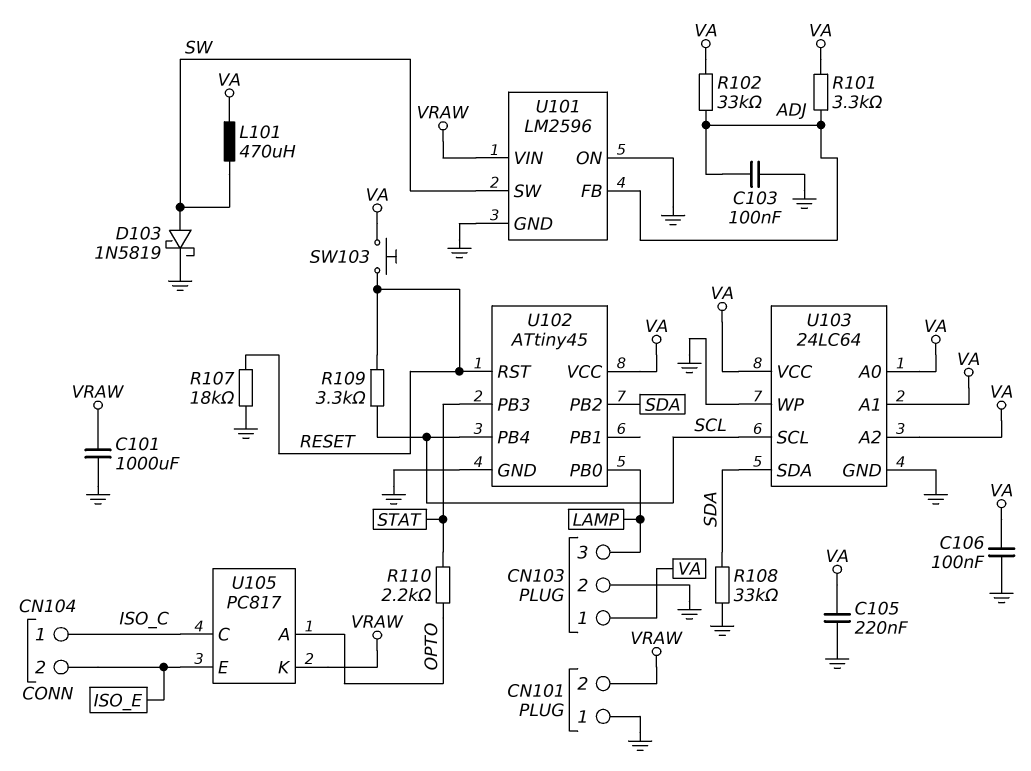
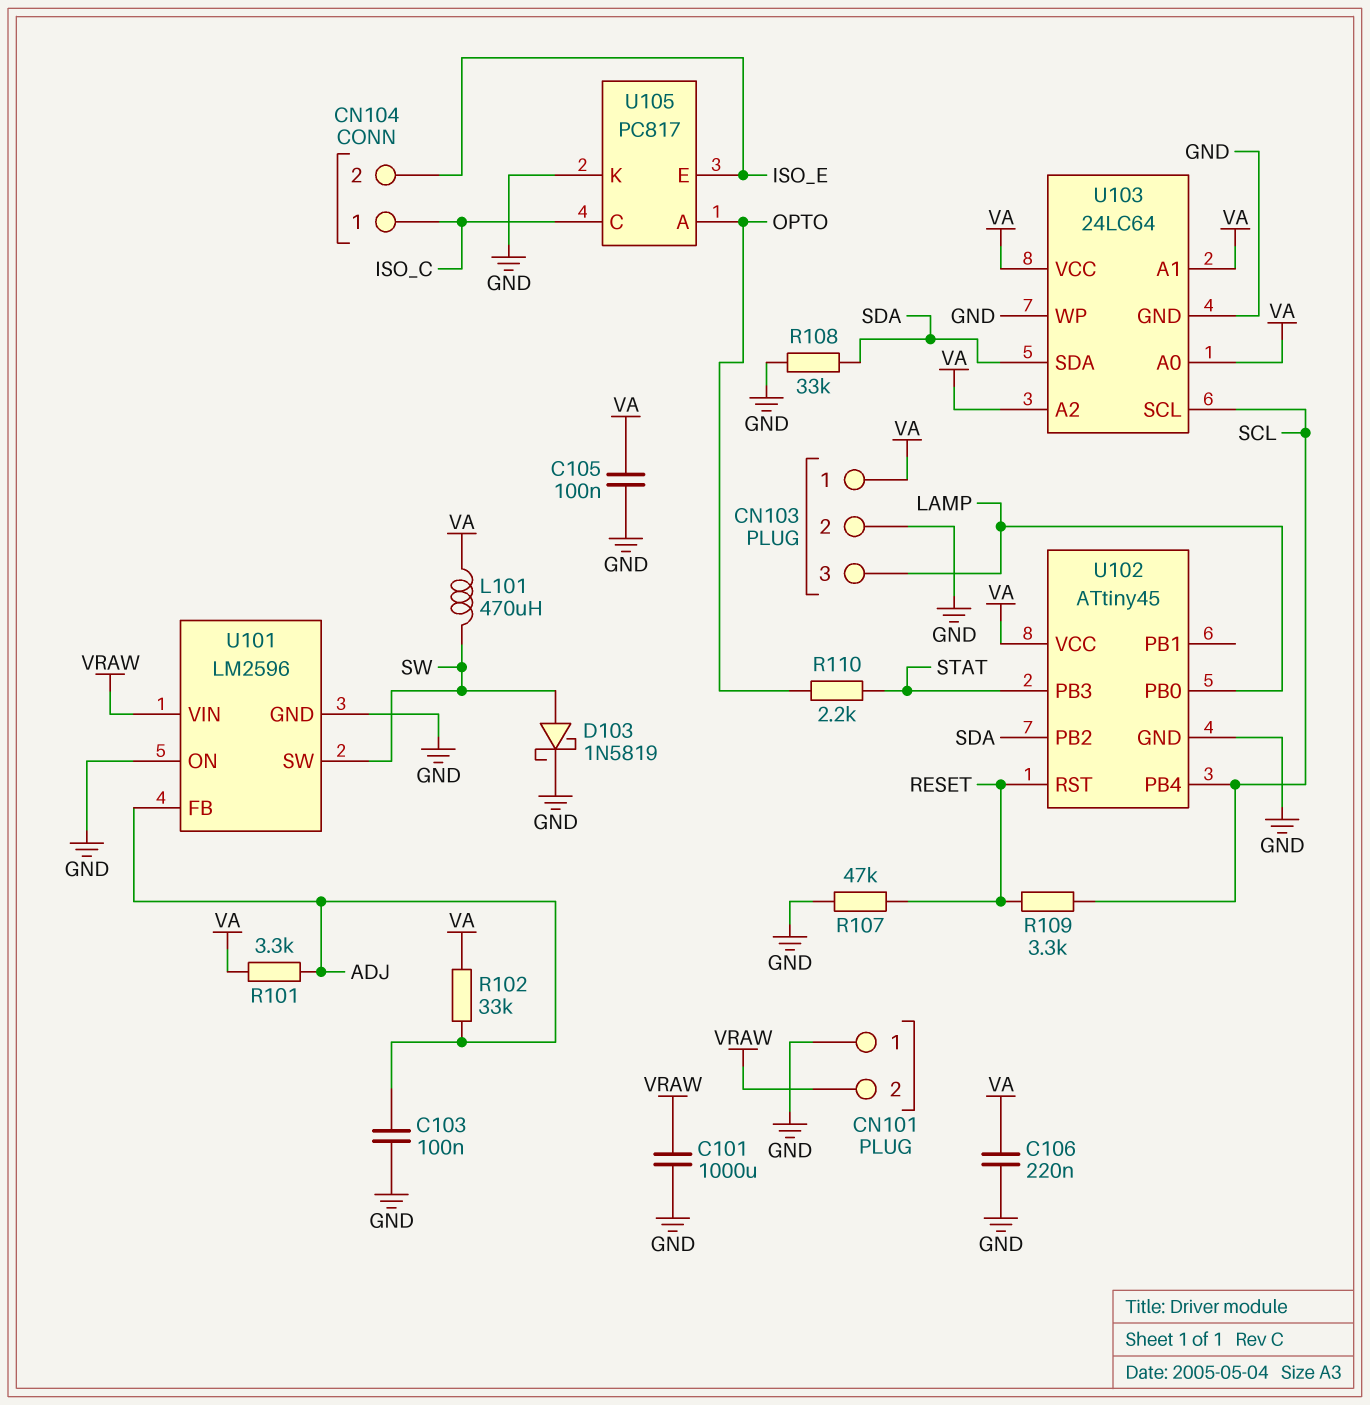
C105: 220nF (GND, VA) -> 100nF (GND, VA)
C106: 100nF (GND, VA) -> 220nF (GND, VA)
R107: 18k (GND, RESET) -> 47k (GND, RESET)
SW103: button (RESET, VA) -> none
U105 pin K: VRAW -> GND

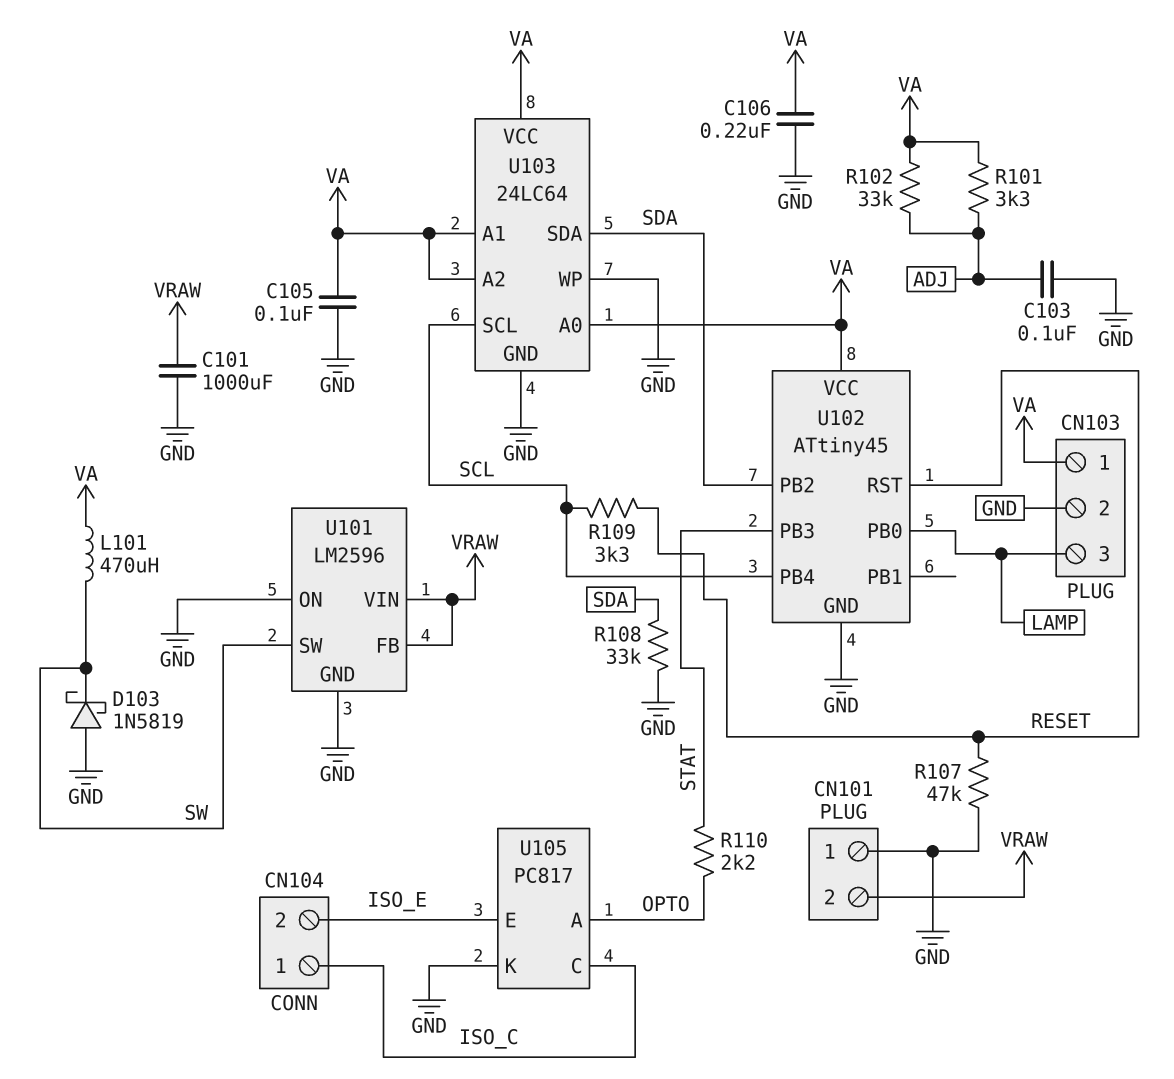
D103: schottky 1N5819 (A SW, K GND) -> schottky 1N5819 (A GND, K SW)
U101 pin FB: ADJ -> VRAW

